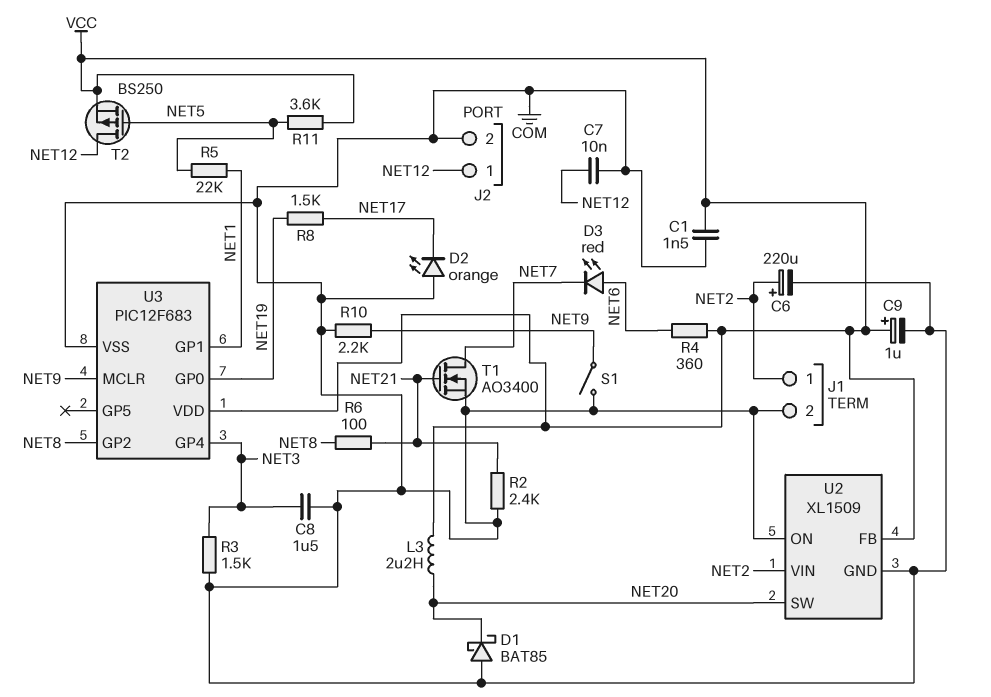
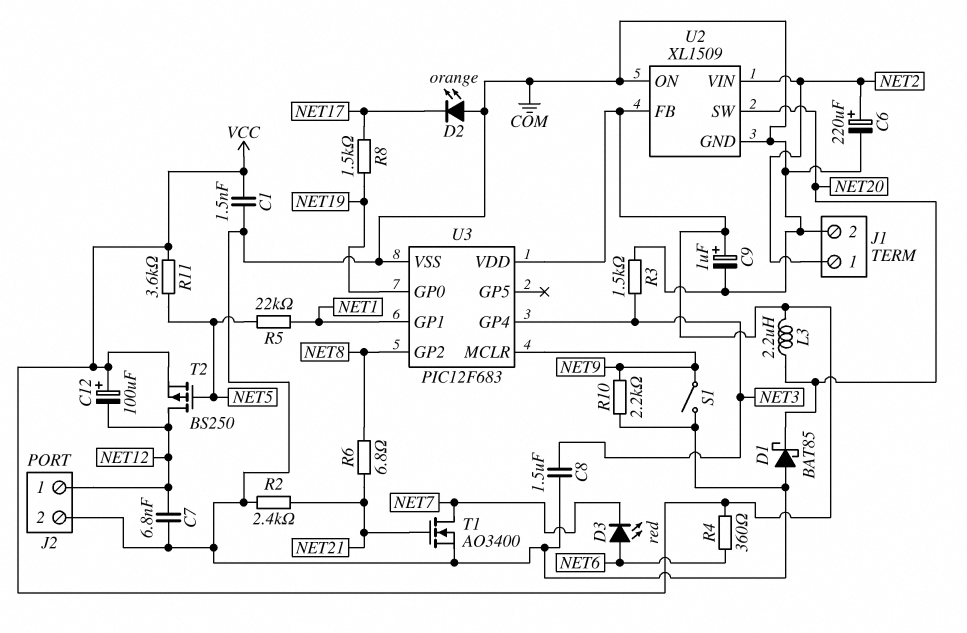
C7: 10nF (COM, NET12) -> 6.8nF (COM, NET12)
C12: none -> 100uF (plus VCC, minus NET12)
R6: 100 (NET8, NET21) -> 6.8 (NET8, NET21)

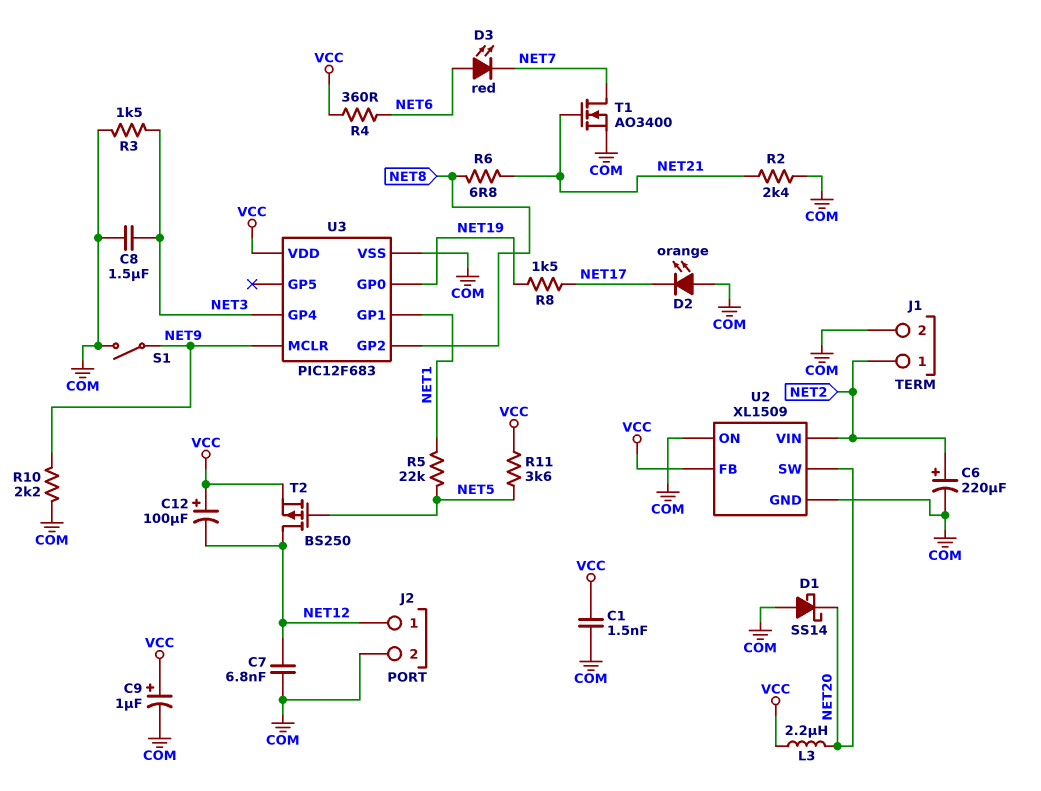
D1: schottky BAT85 (A COM, K NET20) -> schottky SS14 (A COM, K NET20)

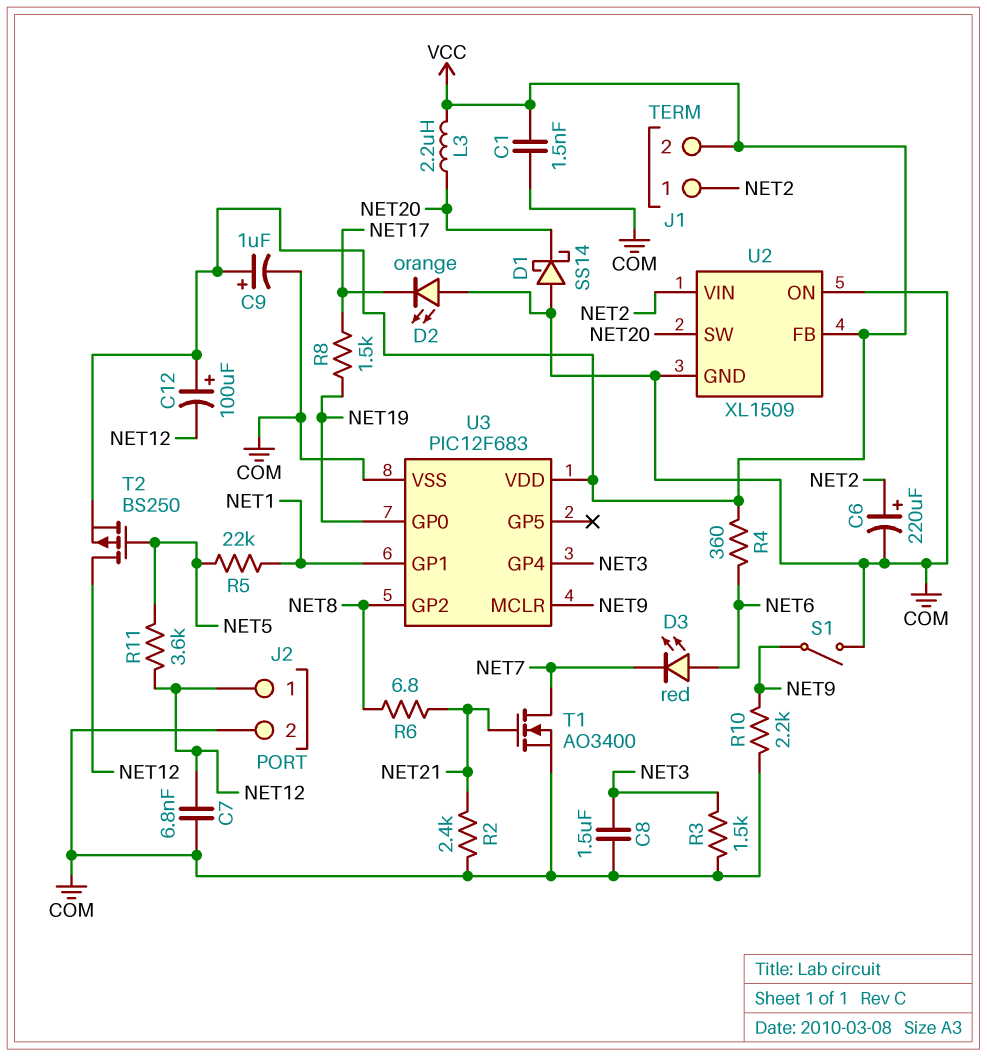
J1 pin 2: COM -> VCC
R11: 3.6k (NET5, VCC) -> 3.6k (NET5, NET12)

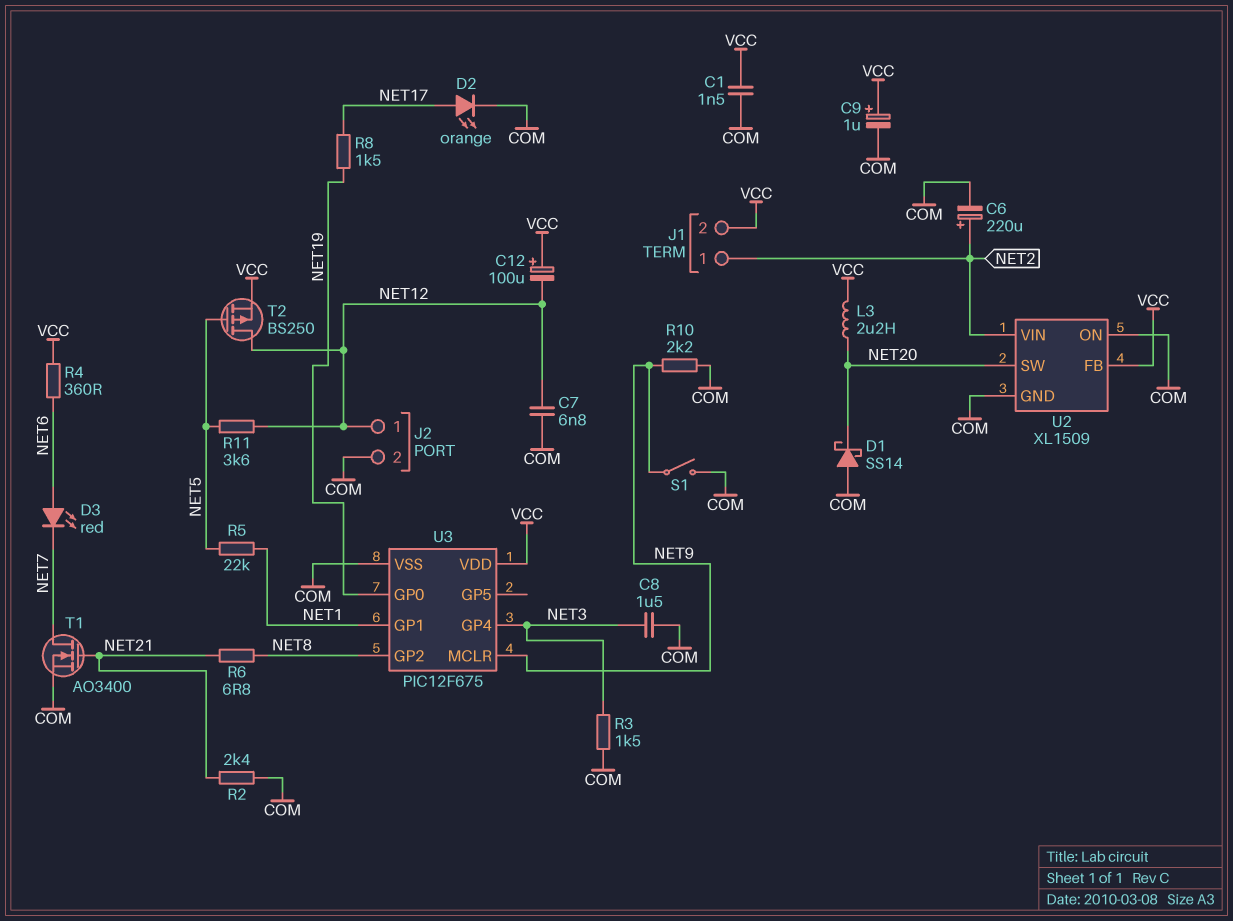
D2: LED orange (A COM, K NET17) -> LED orange (A NET17, K COM)
U3: PIC12F683 -> PIC12F675

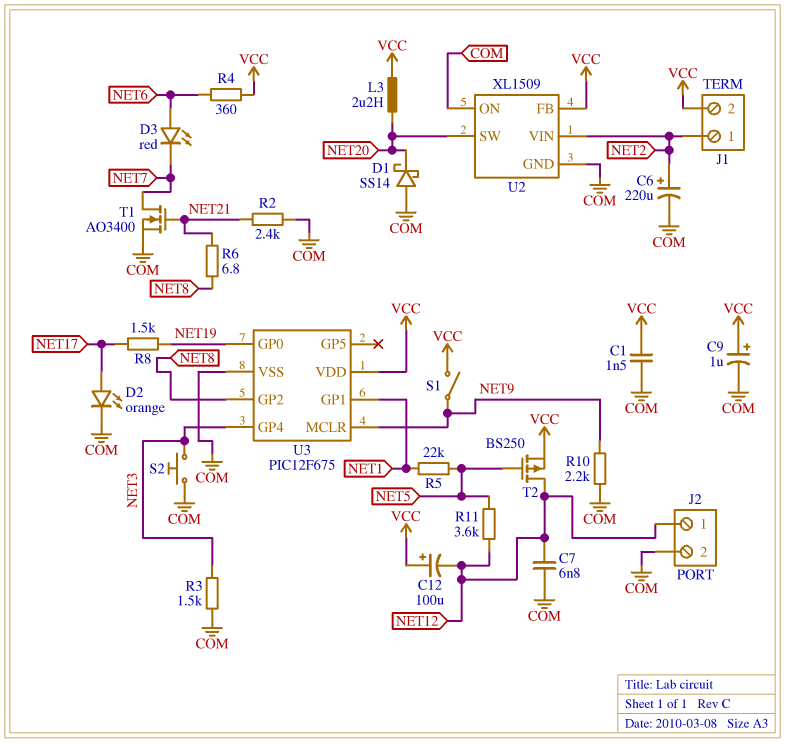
C8: 1.5uF (COM, NET3) -> none
S1: switch (COM, NET9) -> switch (NET9, VCC)
S2: none -> button (COM, NET3)

